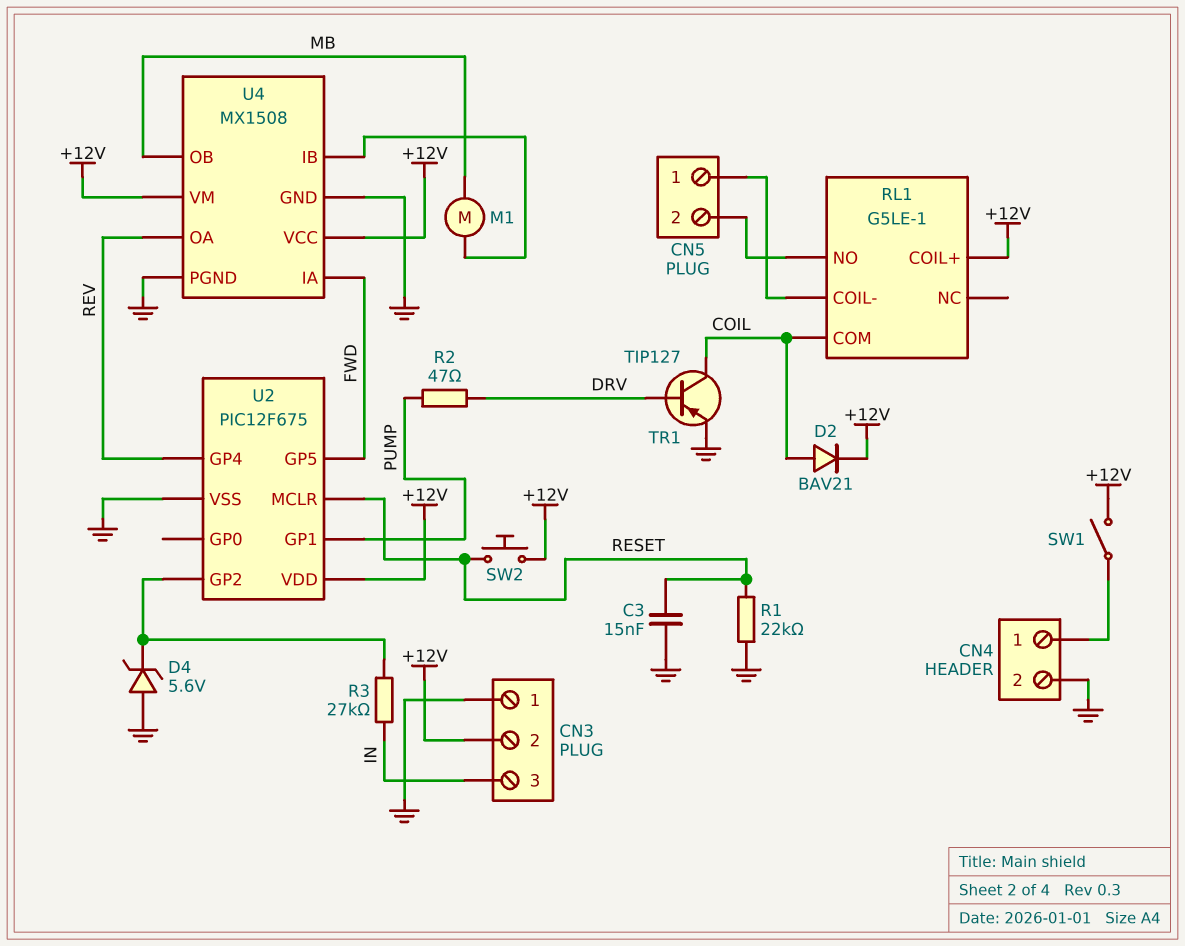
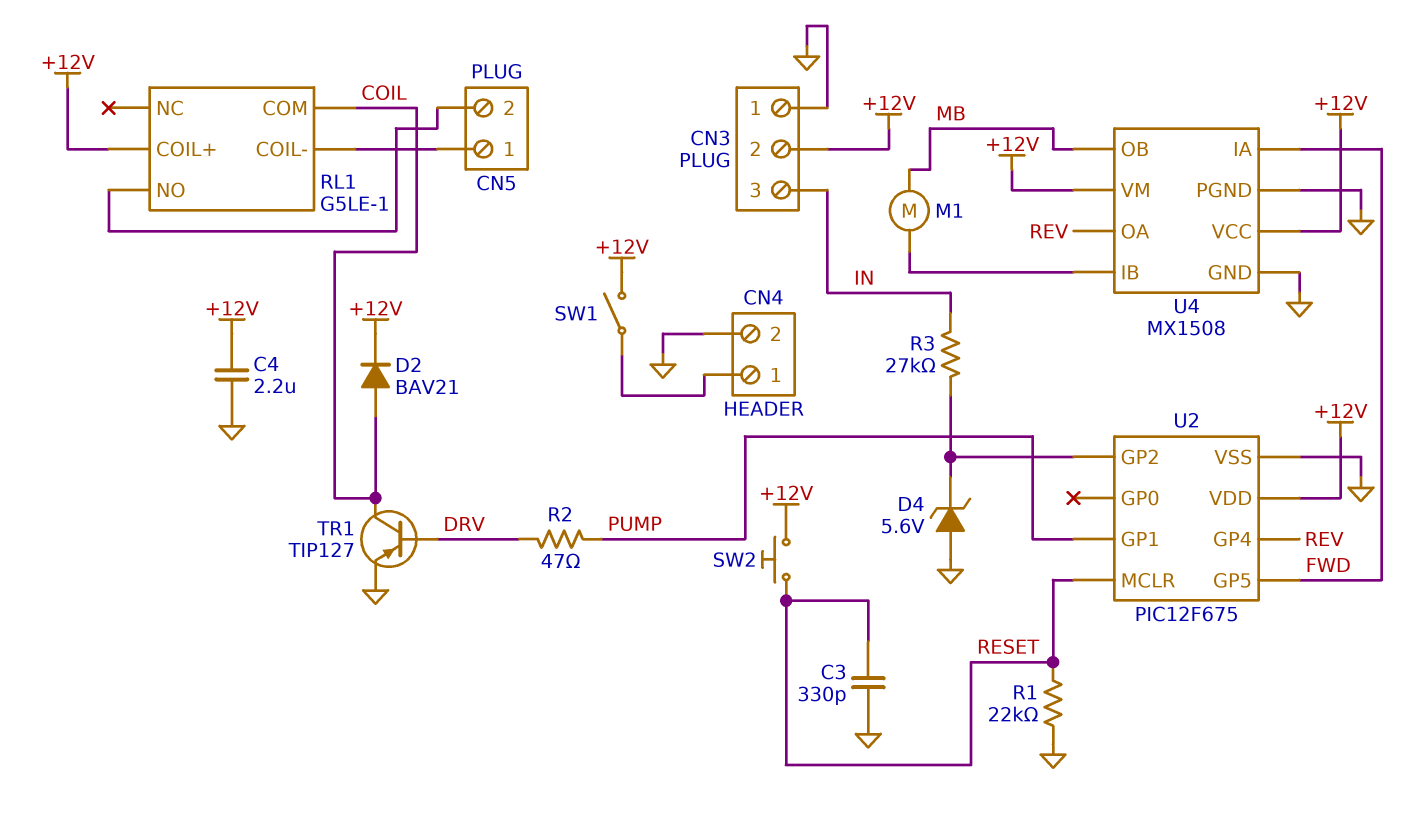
C3: 15nF (GND, RESET) -> 330pF (GND, RESET)
C4: none -> 2.2uF (+12V, GND)

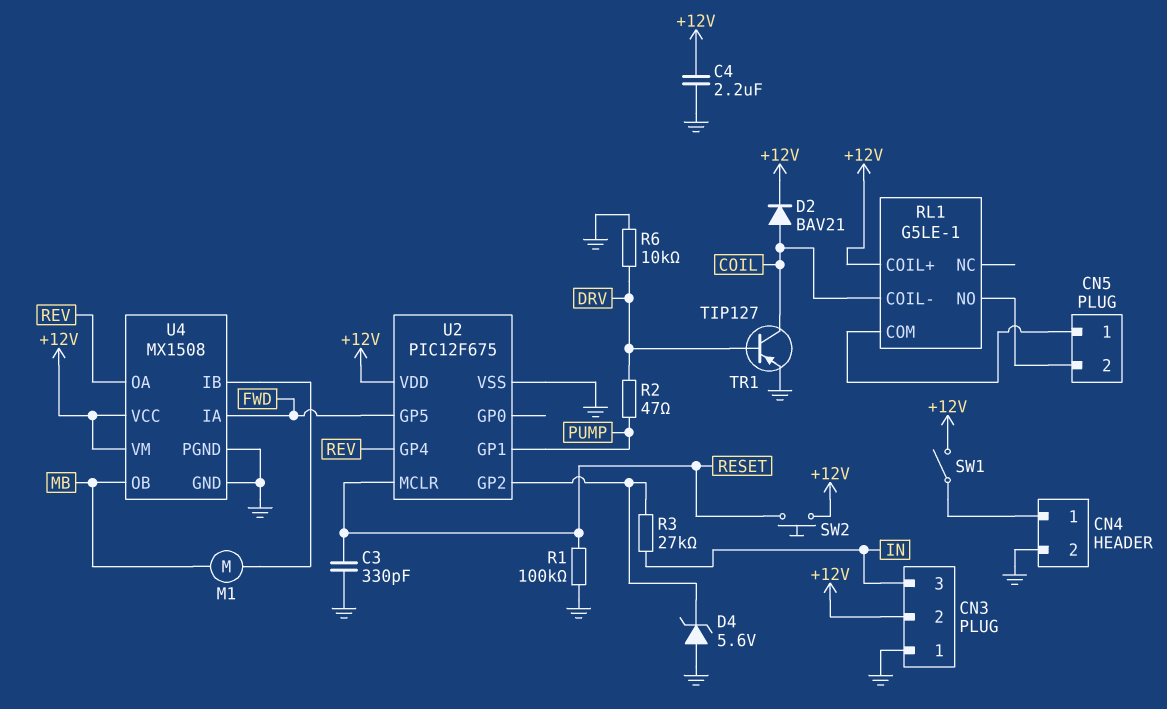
R1: 22k (GND, RESET) -> 100k (GND, RESET)
R6: none -> 10k (DRV, GND)
RL1 pin COIL-: CN5/1 -> COIL
RL1 pin COM: COIL -> CN5/1

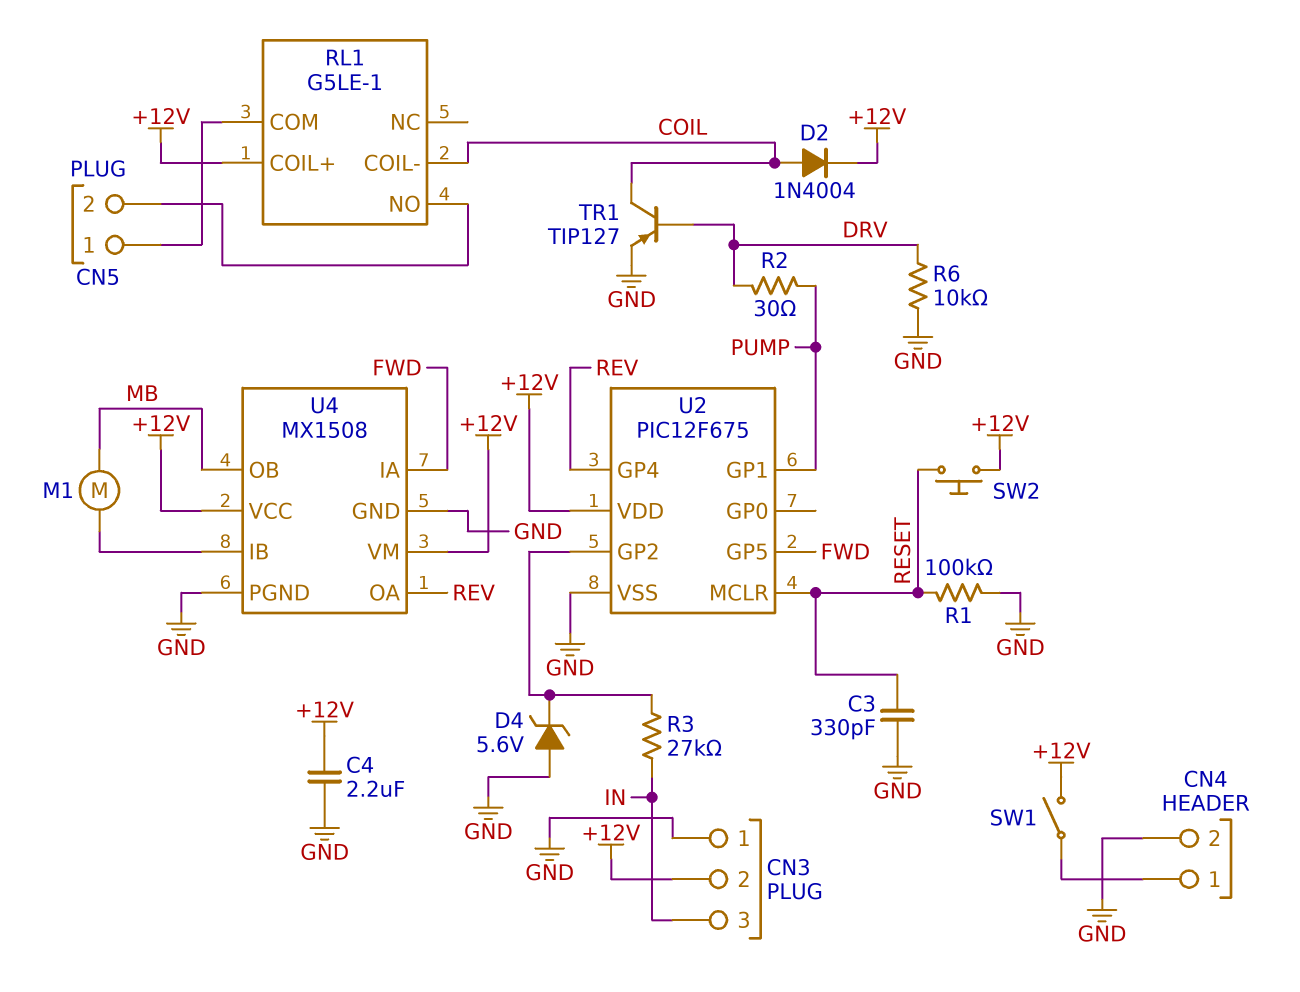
D2: diode BAV21 (A COIL, K +12V) -> diode 1N4004 (A COIL, K +12V)
R2: 47 (DRV, PUMP) -> 30 (DRV, PUMP)

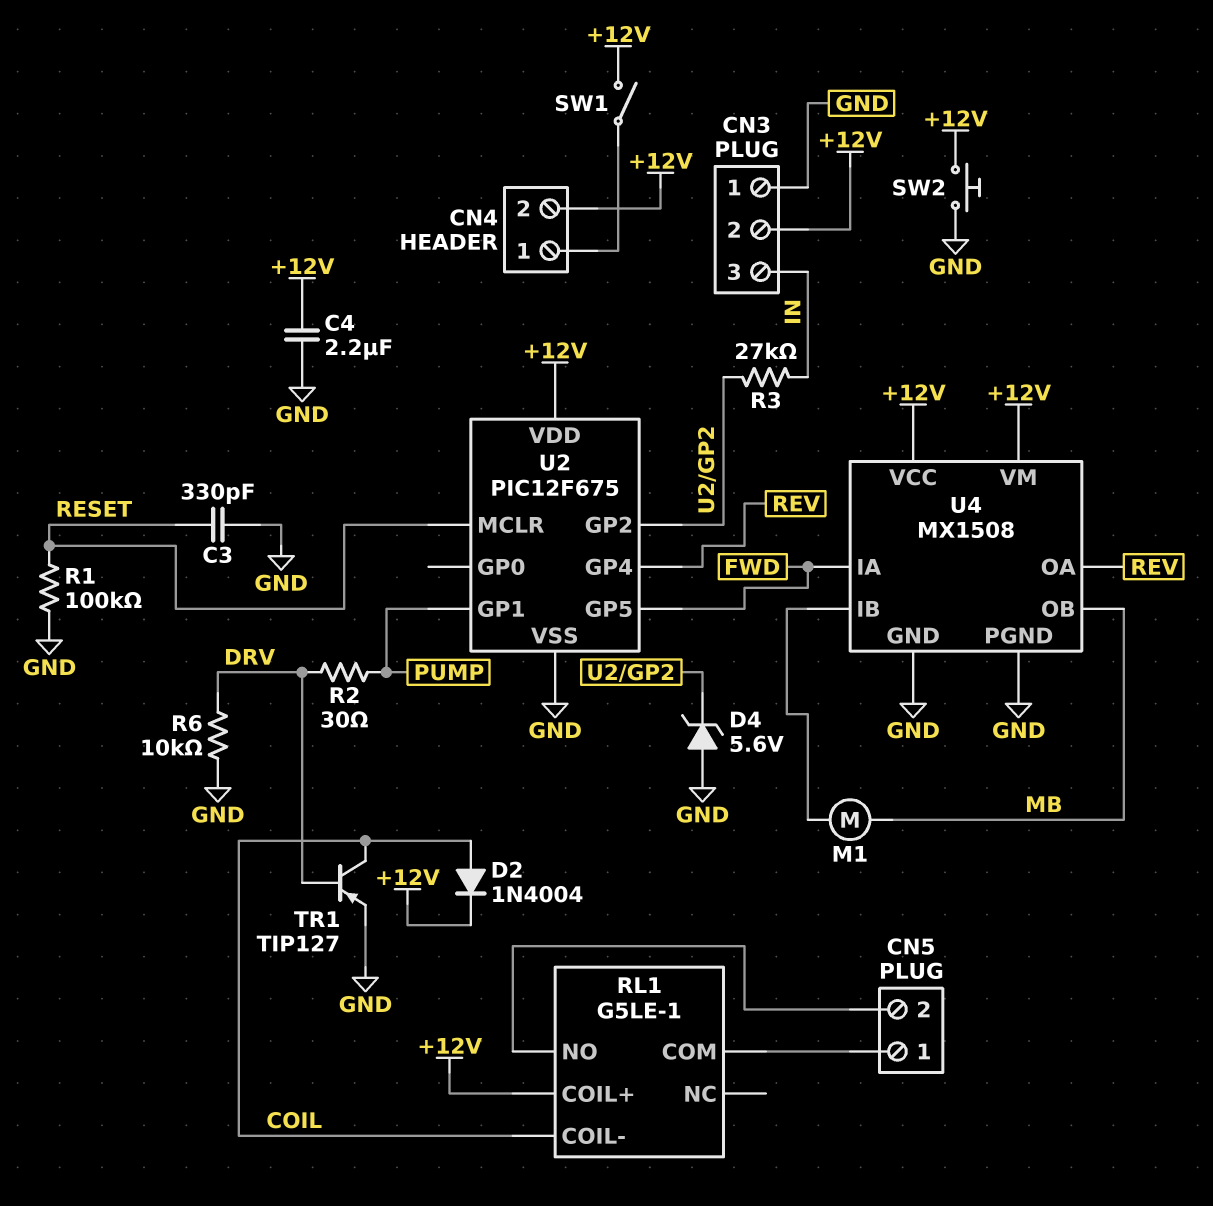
CN4 pin 2: GND -> +12V
SW2: button (+12V, RESET) -> button (+12V, GND)

